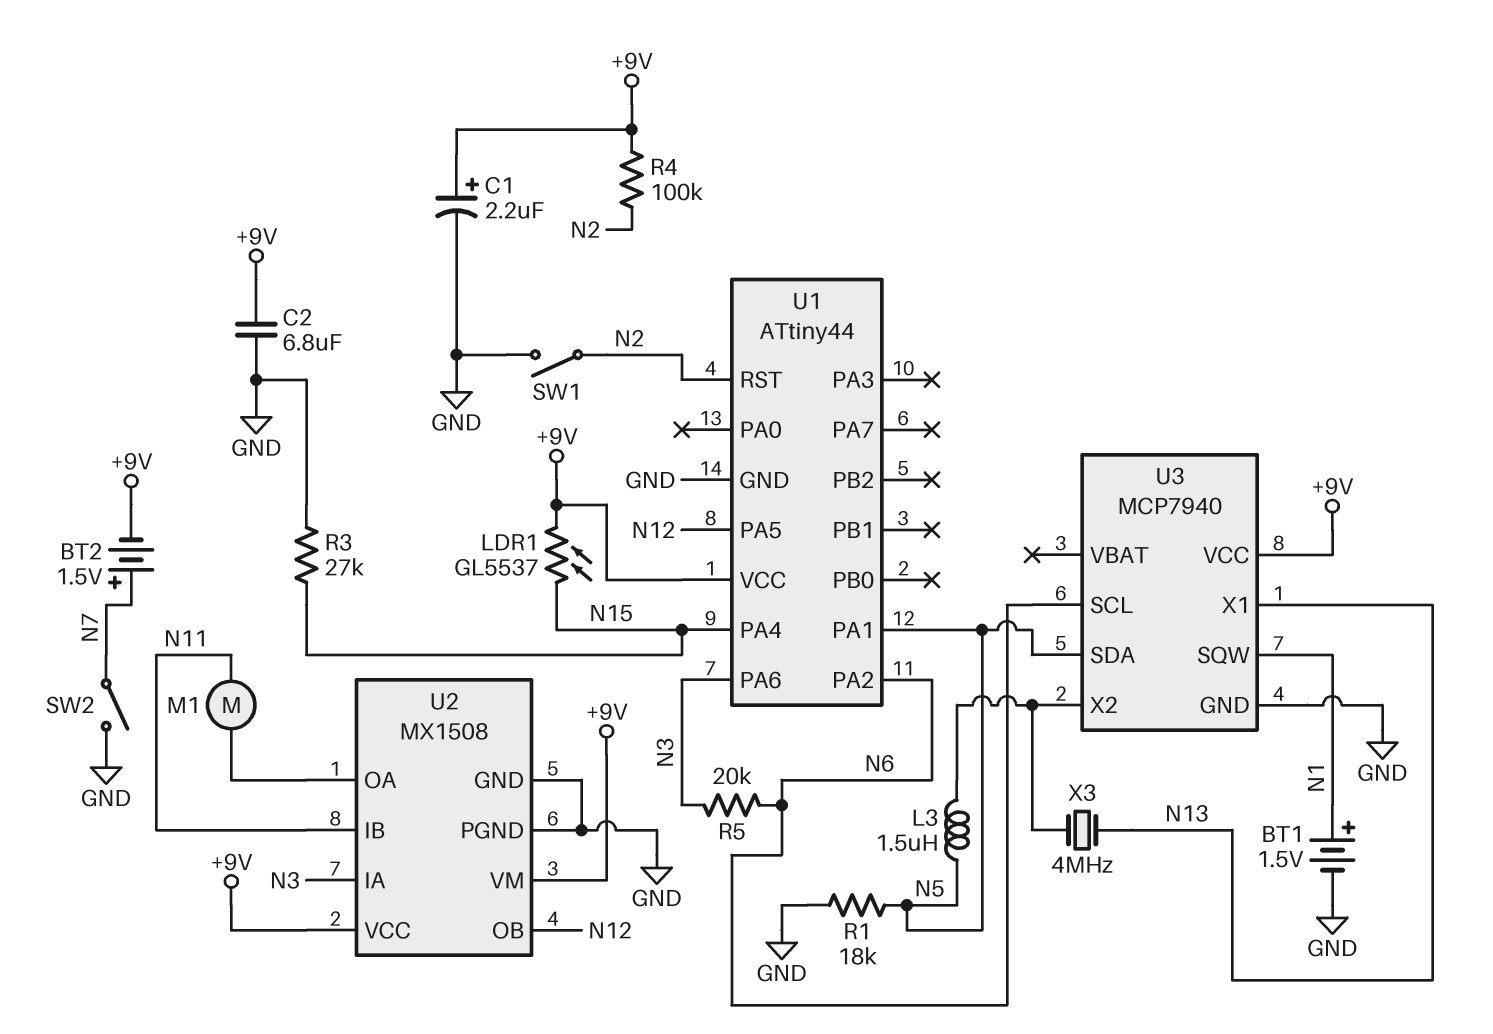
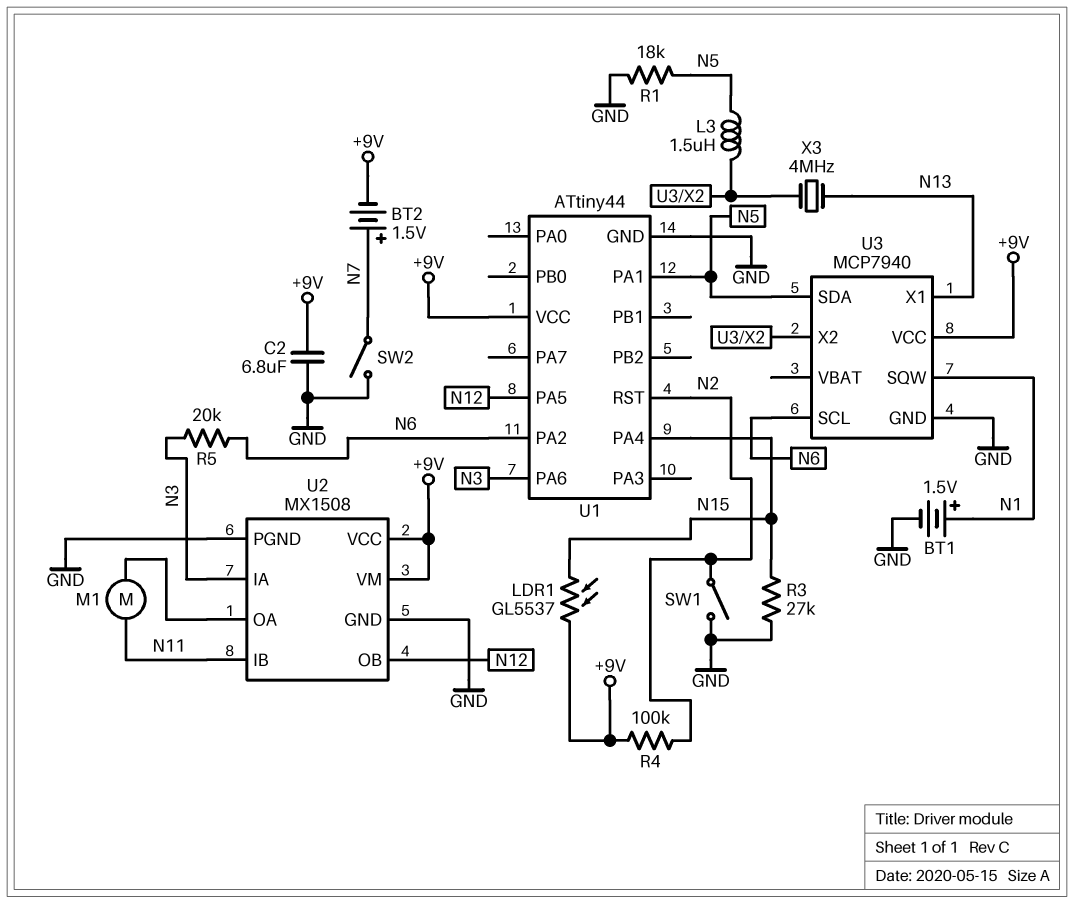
C1: 2.2uF (plus +9V, minus GND) -> none

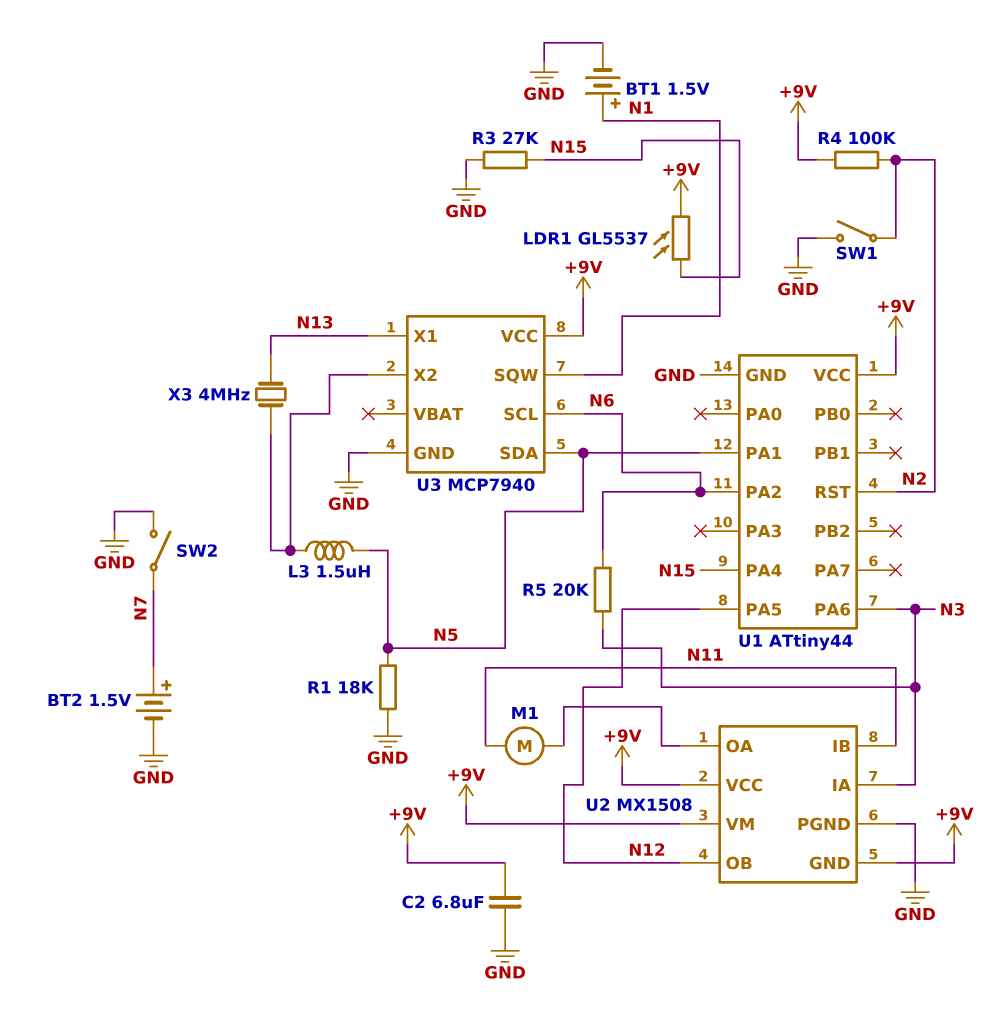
BT2: 1.5V (plus N7, minus +9V) -> 1.5V (plus N7, minus GND)
U2 pin GND: GND -> +9V

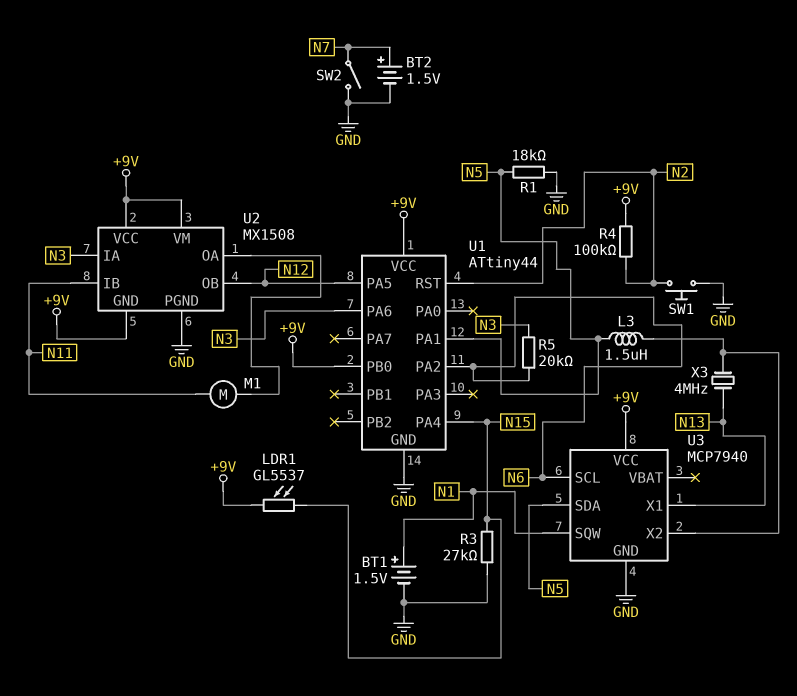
C2: 6.8uF (+9V, GND) -> none
SW1: switch (GND, N2) -> button (GND, N2)
U1 pin PB0: none -> +9V

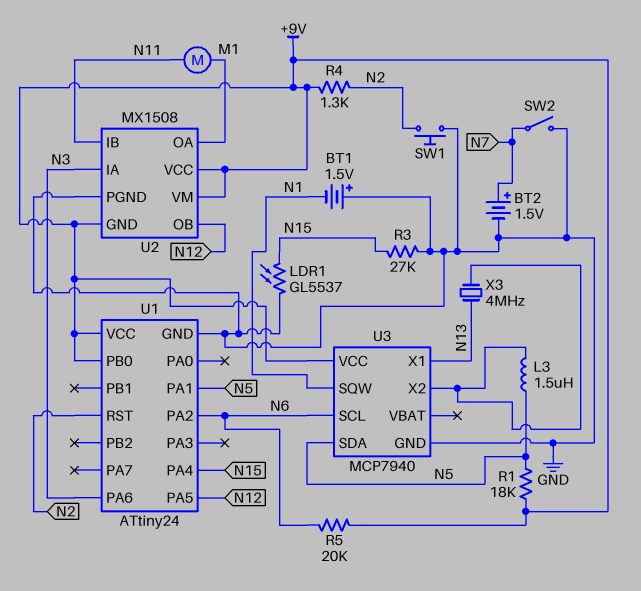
BT1: 1.5V (plus N1, minus GND) -> 1.5V (plus GND, minus N1)
LDR1: GL5537 (+9V, N15) -> GL5537 (GND, N15)
R1: 18k (GND, N5) -> 18k (+9V, N5)
R4: 100k (+9V, N2) -> 1.3k (+9V, N2)
R5: 20k (N3, N6) -> 20k (+9V, N6)
U1: ATtiny44 -> ATtiny24

